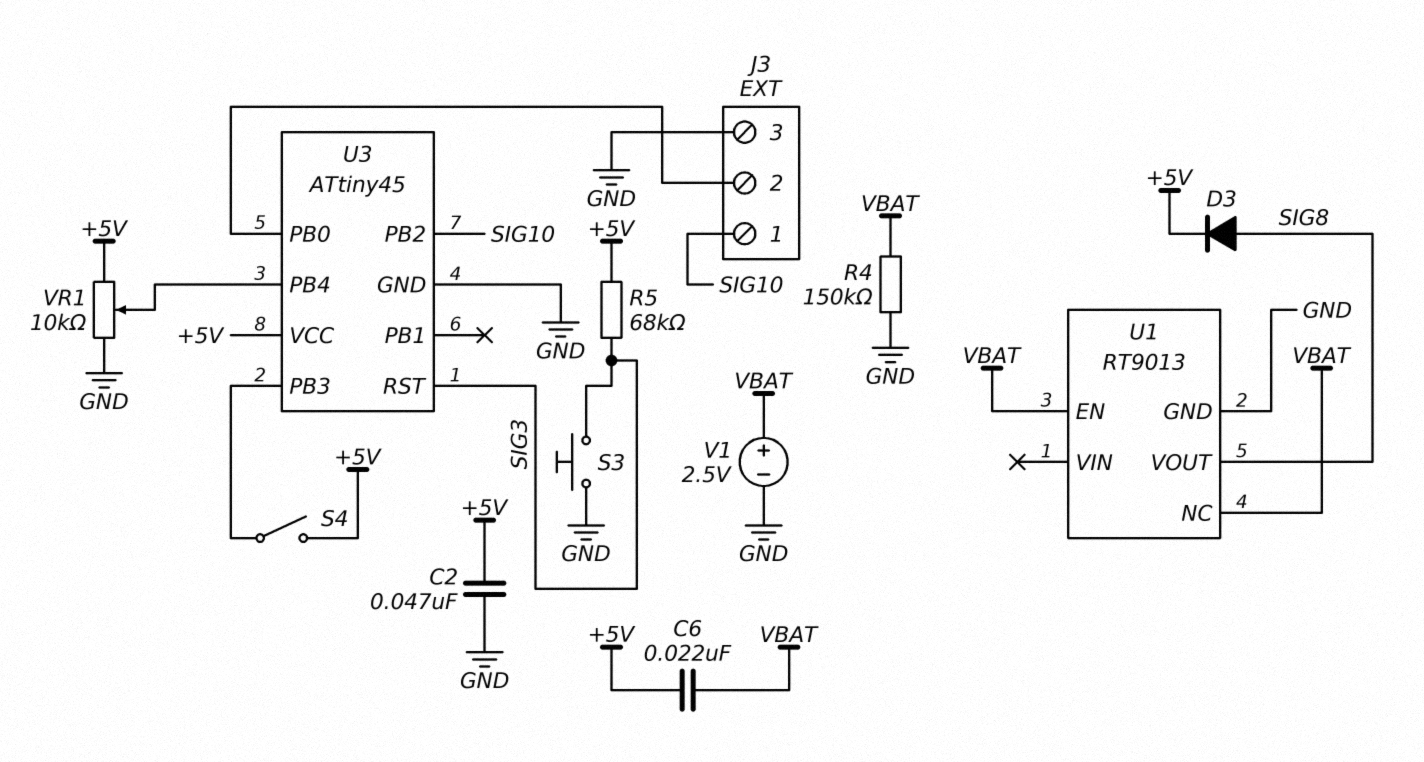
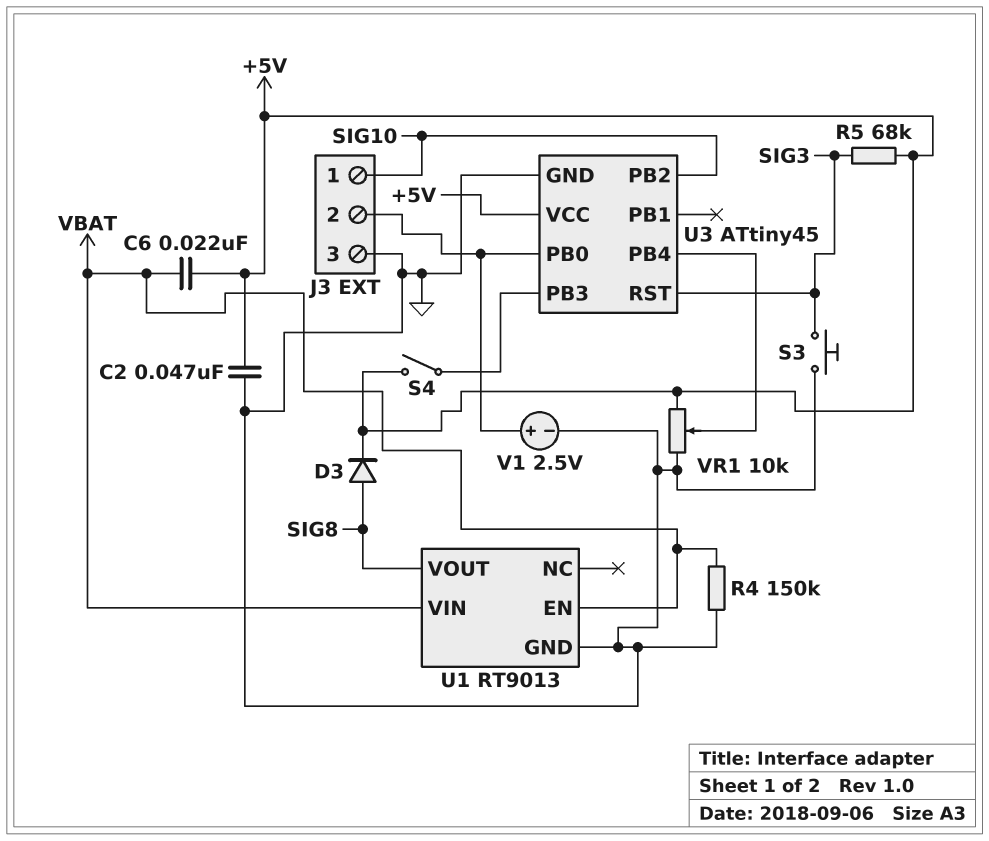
U1 pin NC: VBAT -> none
U1 pin VIN: none -> VBAT
V1: 2.5V (plus VBAT, minus GND) -> 2.5V (plus J3/2, minus GND)

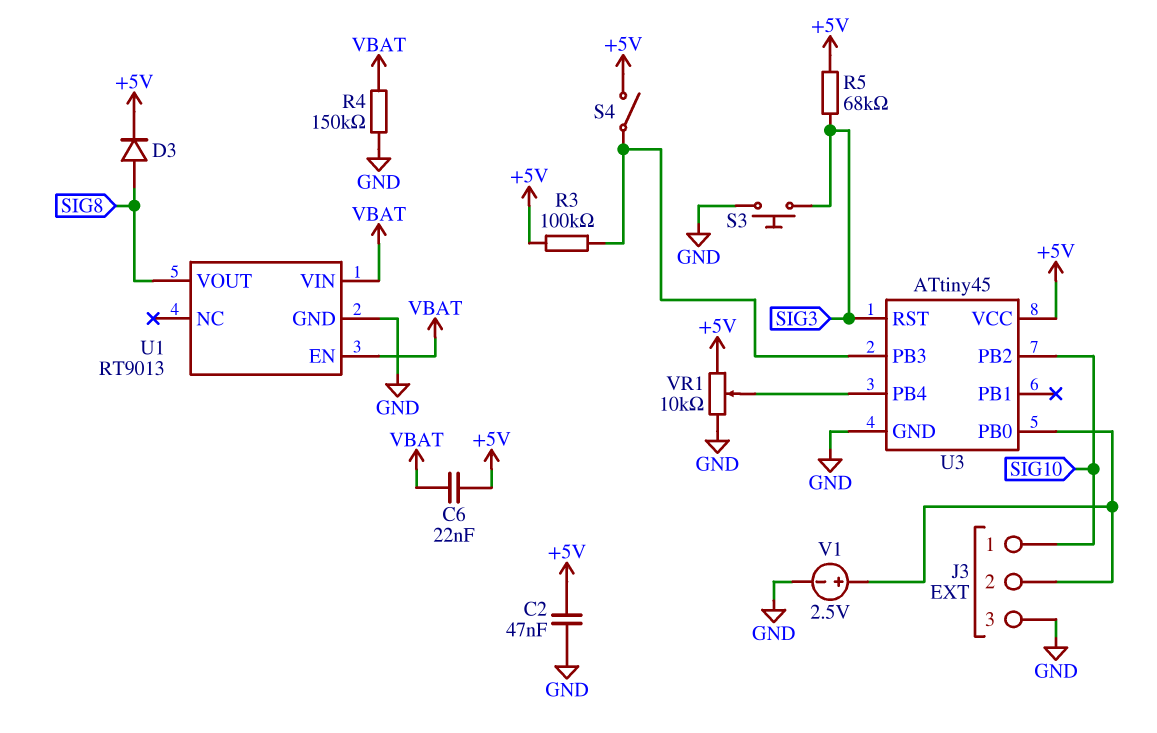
R3: none -> 100k (+5V, U3/PB3)

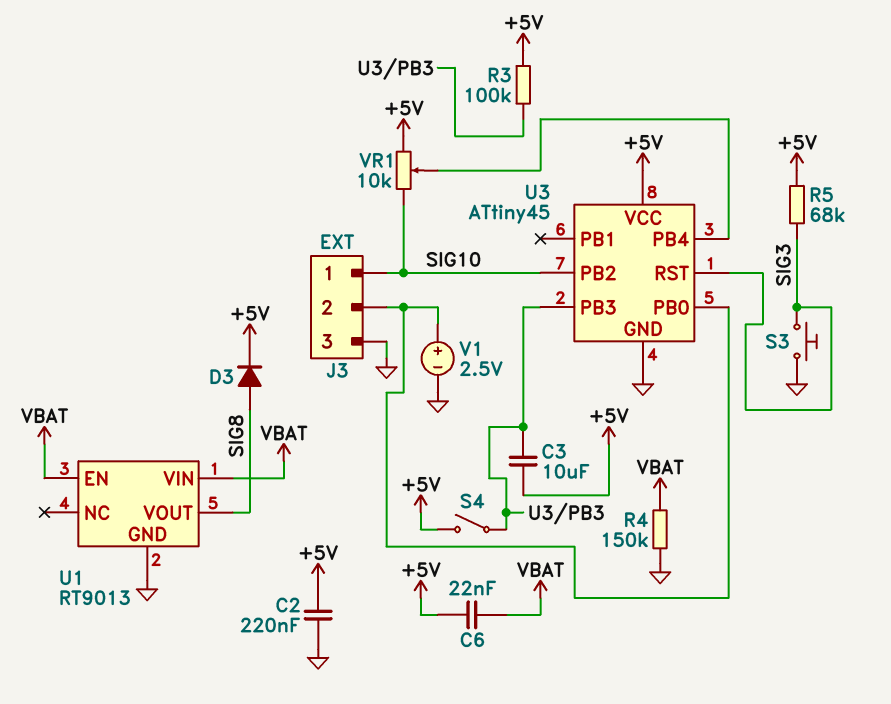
C2: 47nF (+5V, GND) -> 220nF (+5V, GND)
C3: none -> 10uF (+5V, U3/PB3)
VR1: 10k (+5V, GND, wiper U3/PB4) -> 10k (+5V, SIG10, wiper U3/PB4)

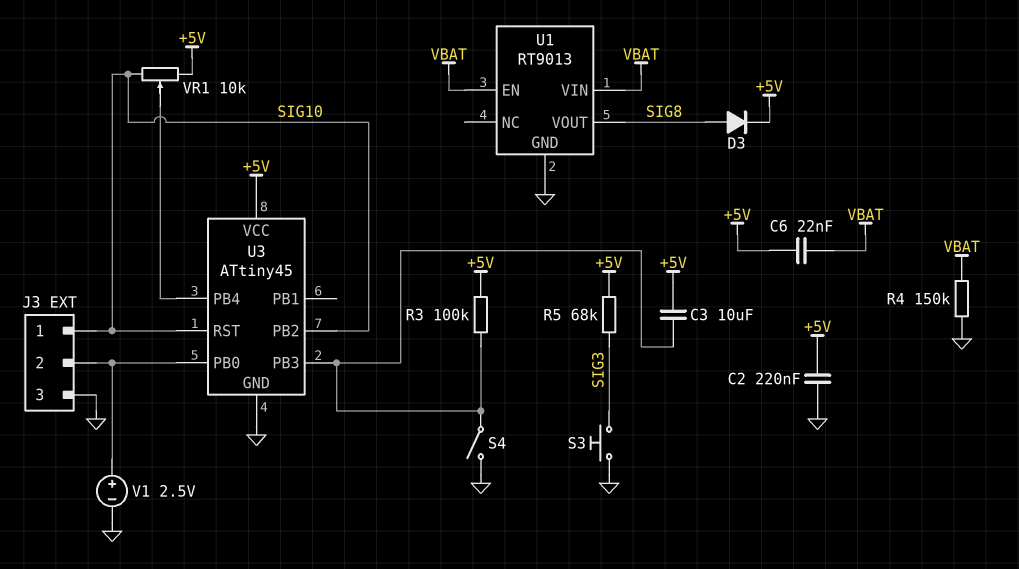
S4: switch (+5V, U3/PB3) -> switch (GND, U3/PB3)
U3 pin RST: SIG3 -> SIG10

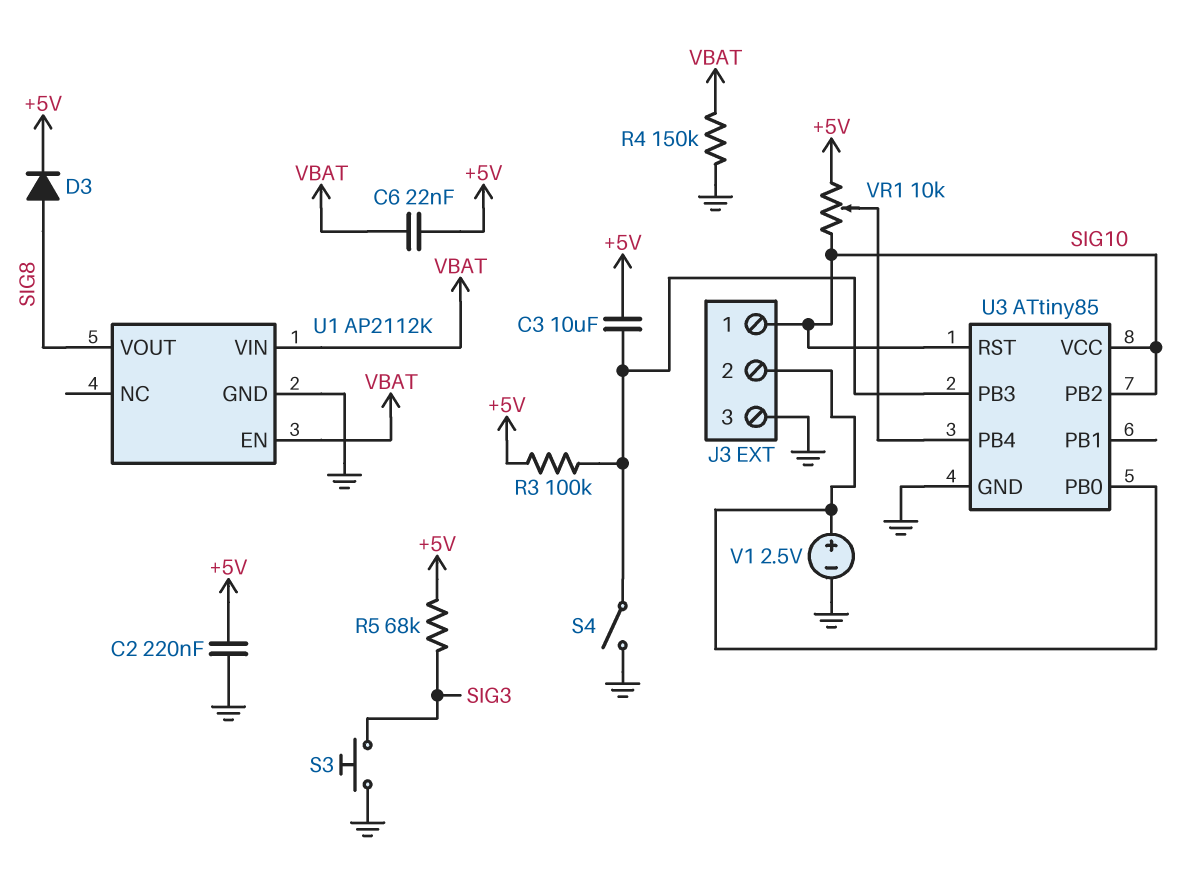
U1: RT9013 -> AP2112K
U3: ATtiny45 -> ATtiny85
U3 pin VCC: +5V -> SIG10

